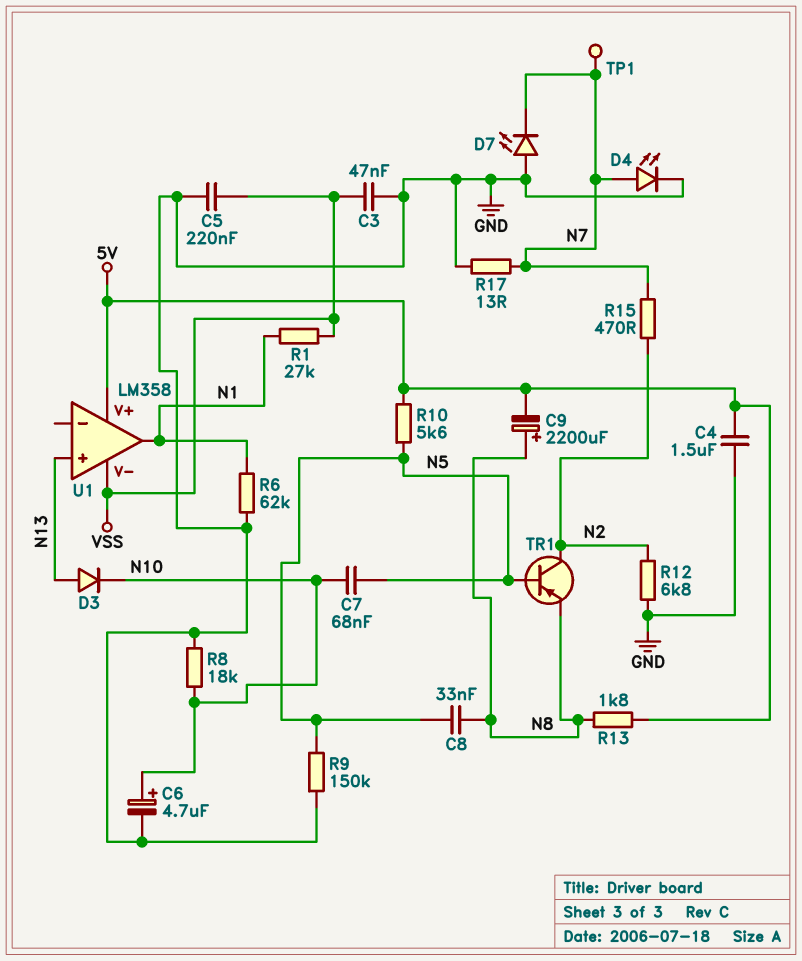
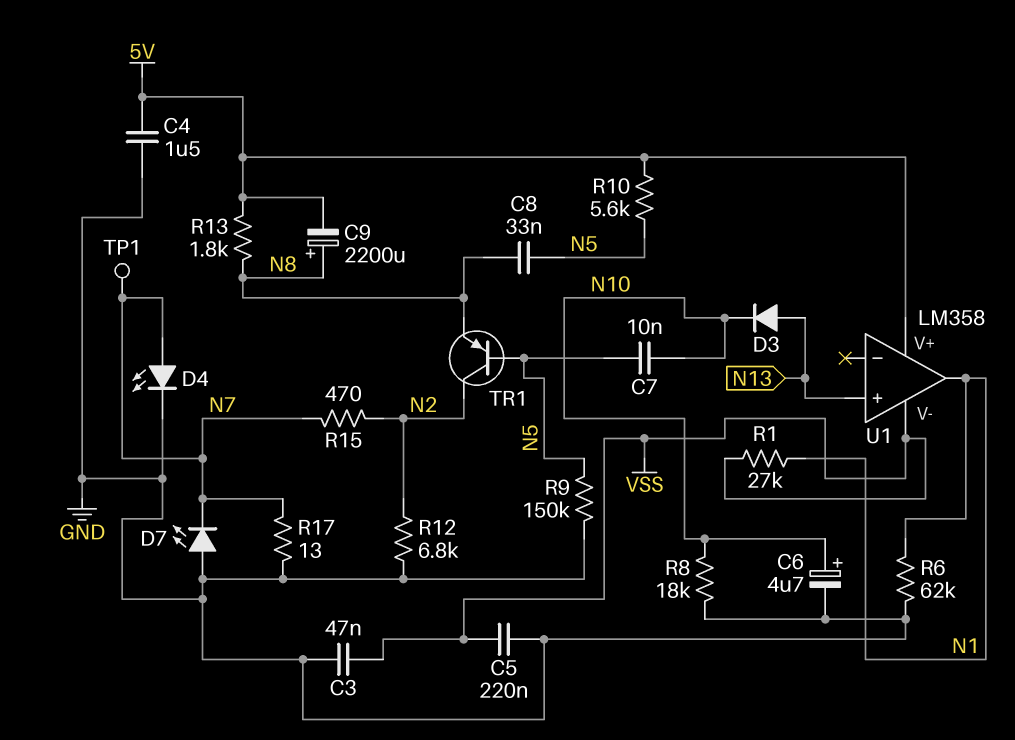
C7: 68nF (N5, N10) -> 10nF (N5, N10)

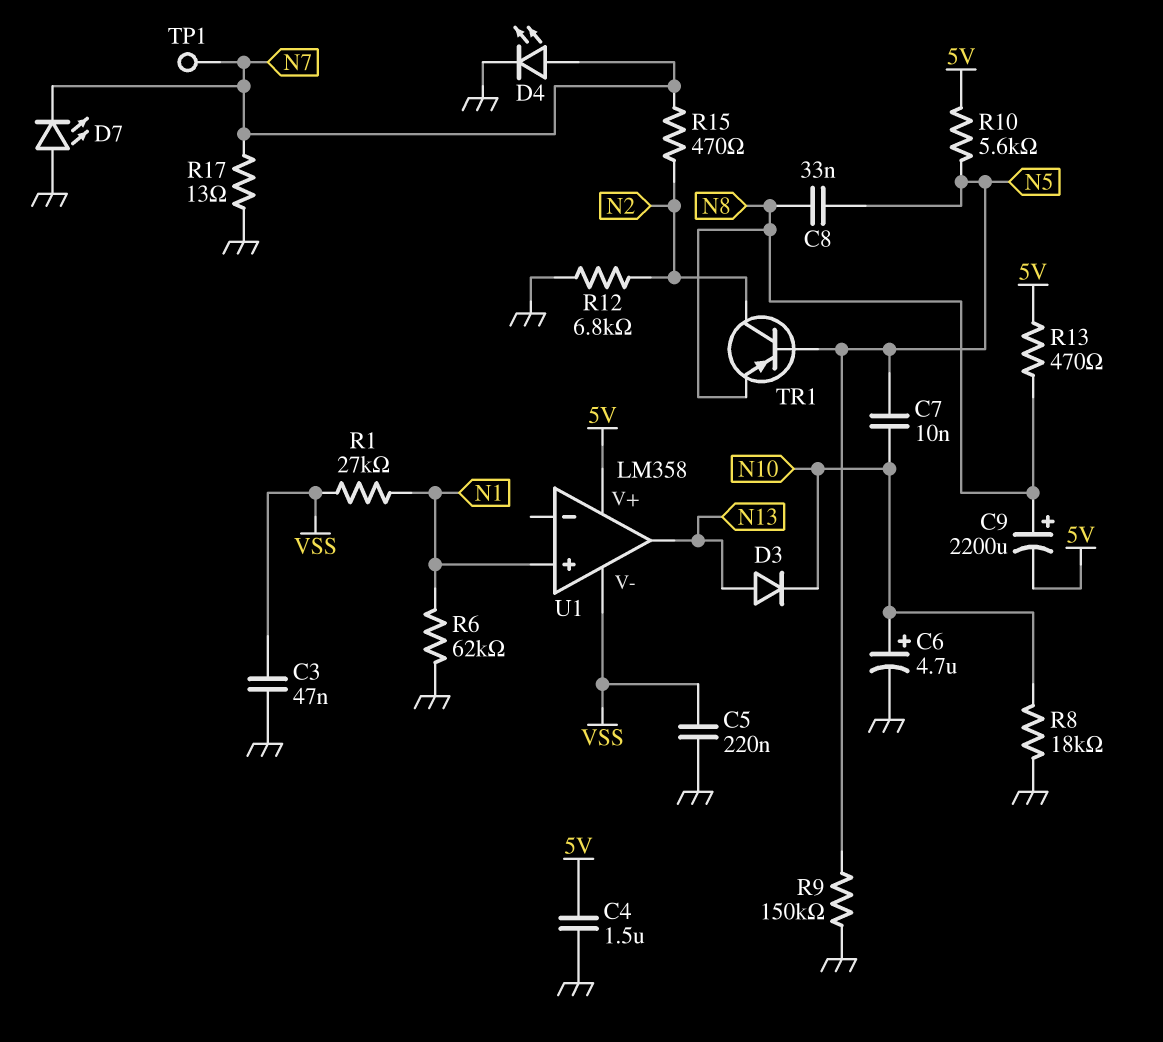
R13: 1.8k (5V, N8) -> 470 (5V, N8)
U1 pin in+: N13 -> N1
U1 pin out: N1 -> N13

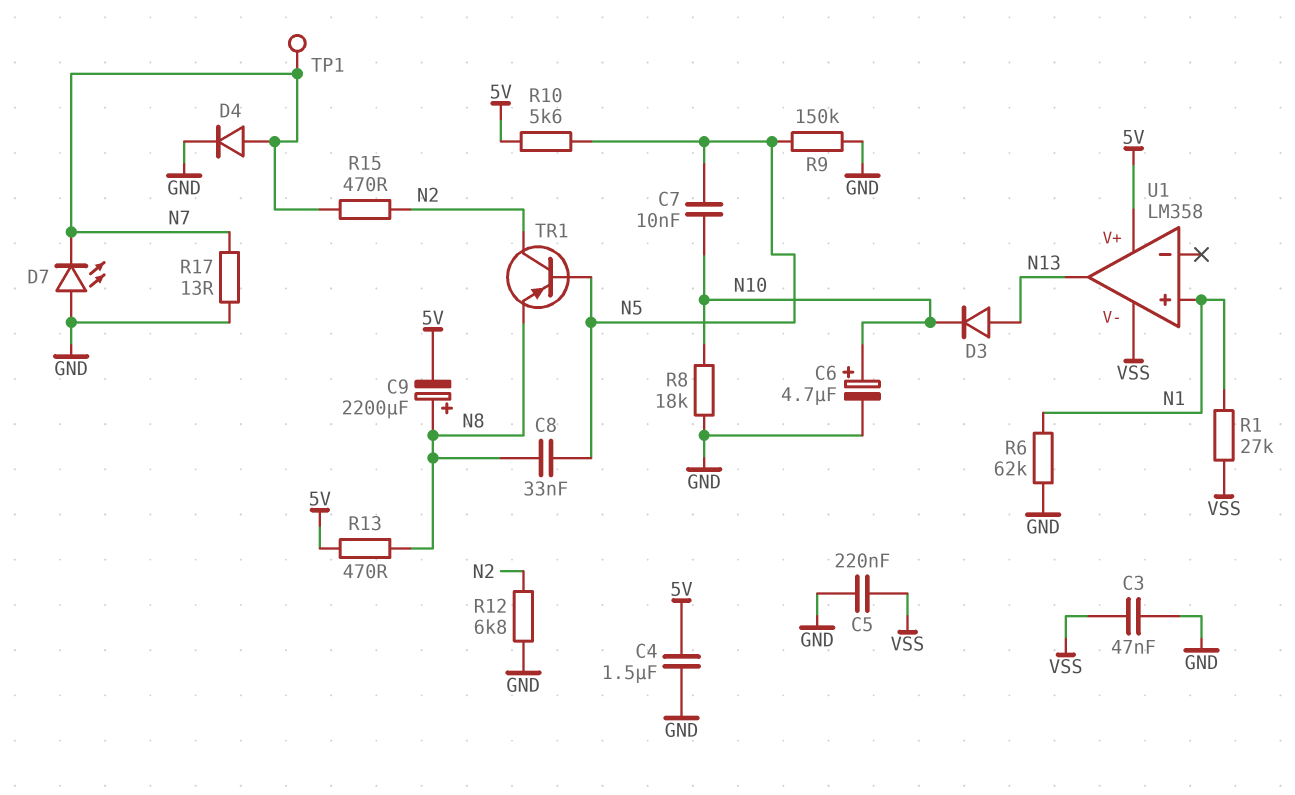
D4: LED (A N7, K GND) -> diode (A N7, K GND)

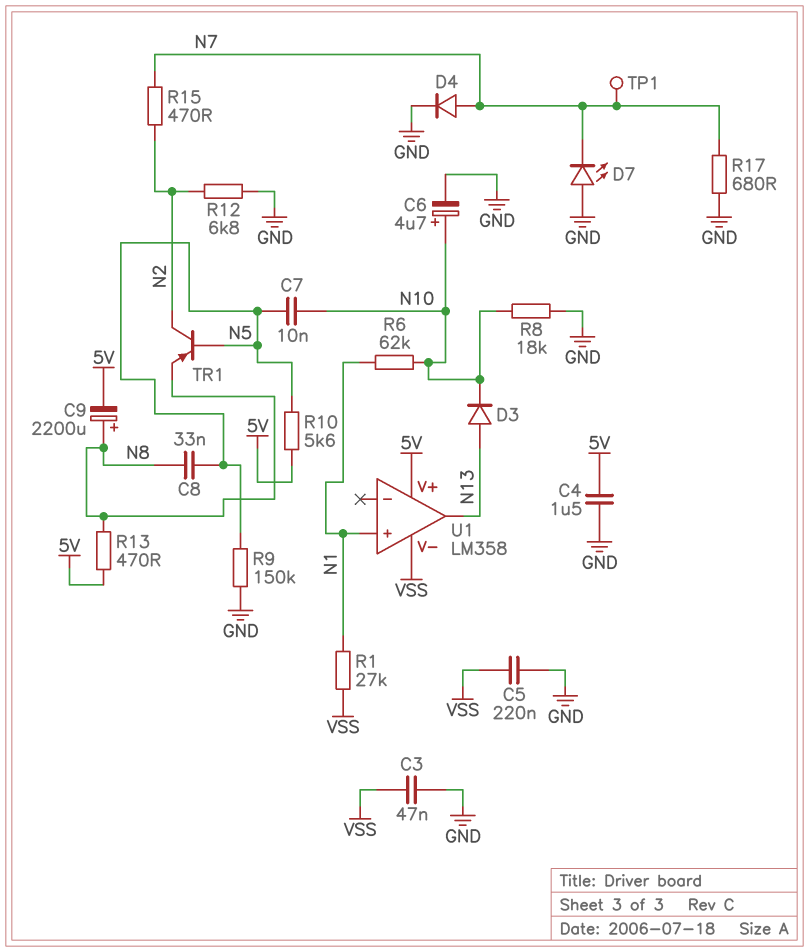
R6: 62k (GND, N1) -> 62k (N1, N10)
R17: 13 (GND, N7) -> 680 (GND, N7)

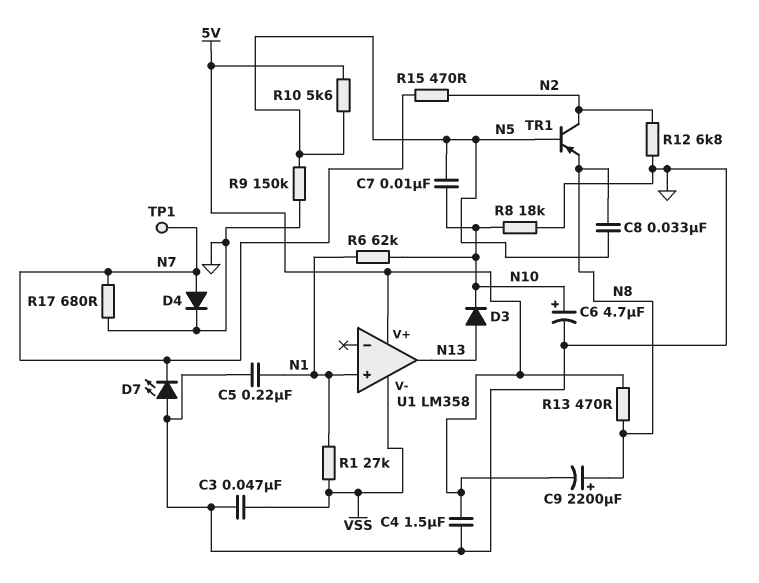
C5: 220nF (GND, VSS) -> 220nF (GND, N1)

